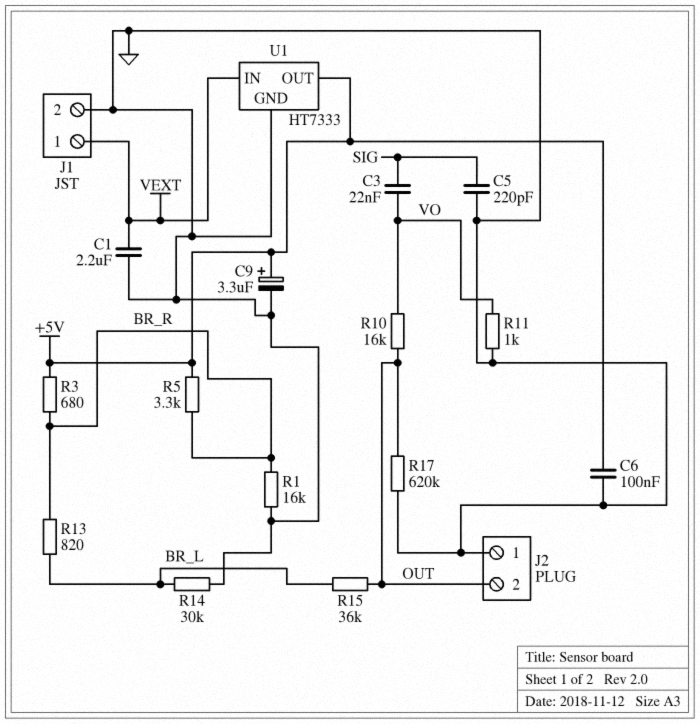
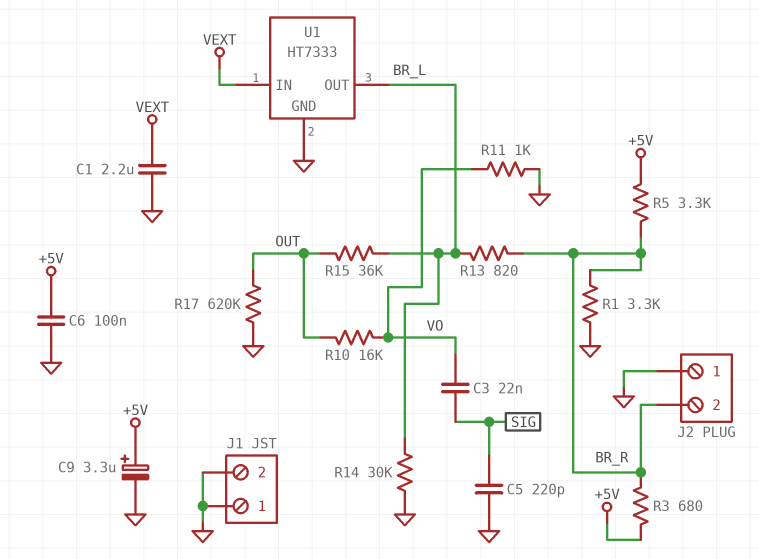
J1 pin 1: VEXT -> GND
J2 pin 2: OUT -> BR_R
R1: 16k (BR_R, GND) -> 3.3k (BR_R, GND)
U1 pin OUT: +5V -> BR_L

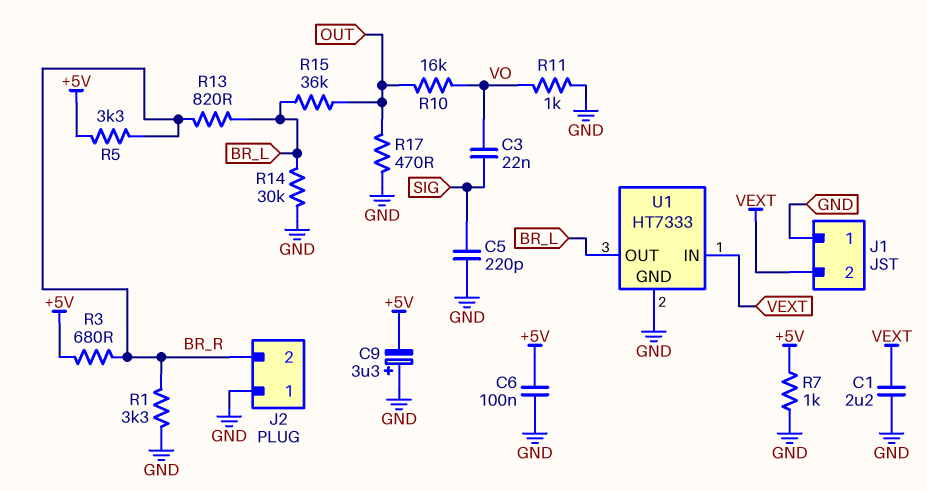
C9: 3.3uF (plus +5V, minus GND) -> 3.3uF (plus GND, minus +5V)
J1 pin 2: GND -> VEXT
R7: none -> 1k (+5V, GND)
R17: 620k (GND, OUT) -> 470 (GND, OUT)

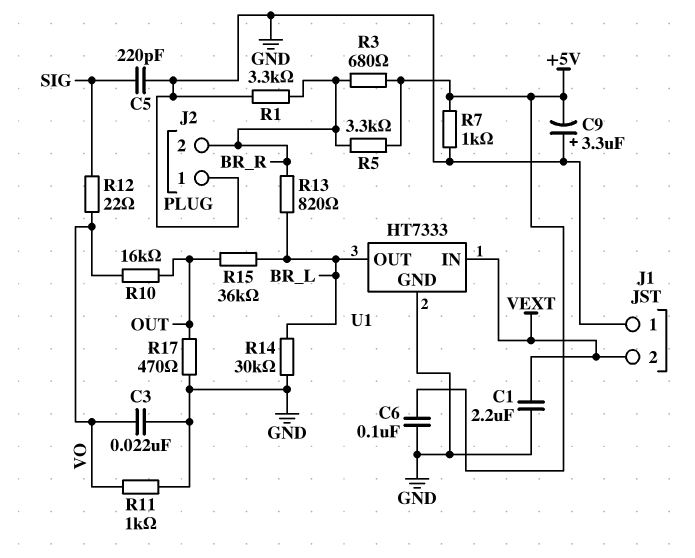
C3: 22nF (SIG, VO) -> 22nF (GND, VO)
R12: none -> 22 (SIG, VO)

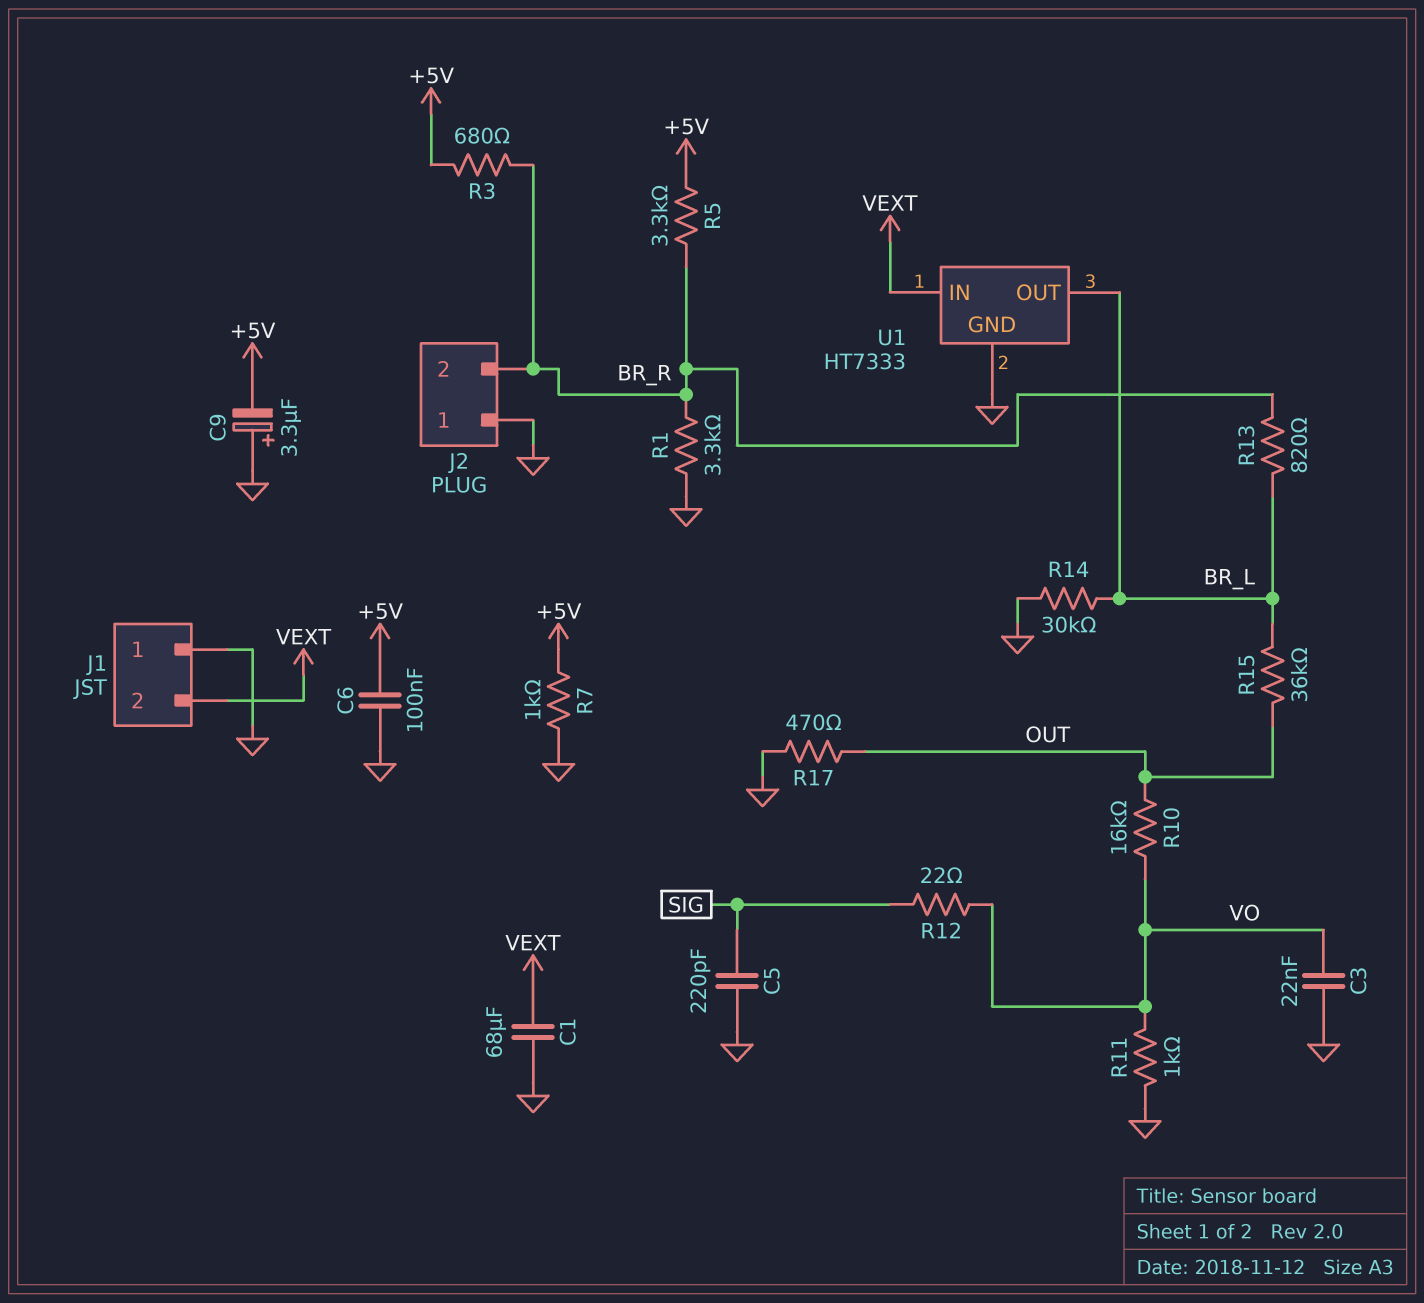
C1: 2.2uF (GND, VEXT) -> 68uF (GND, VEXT)

